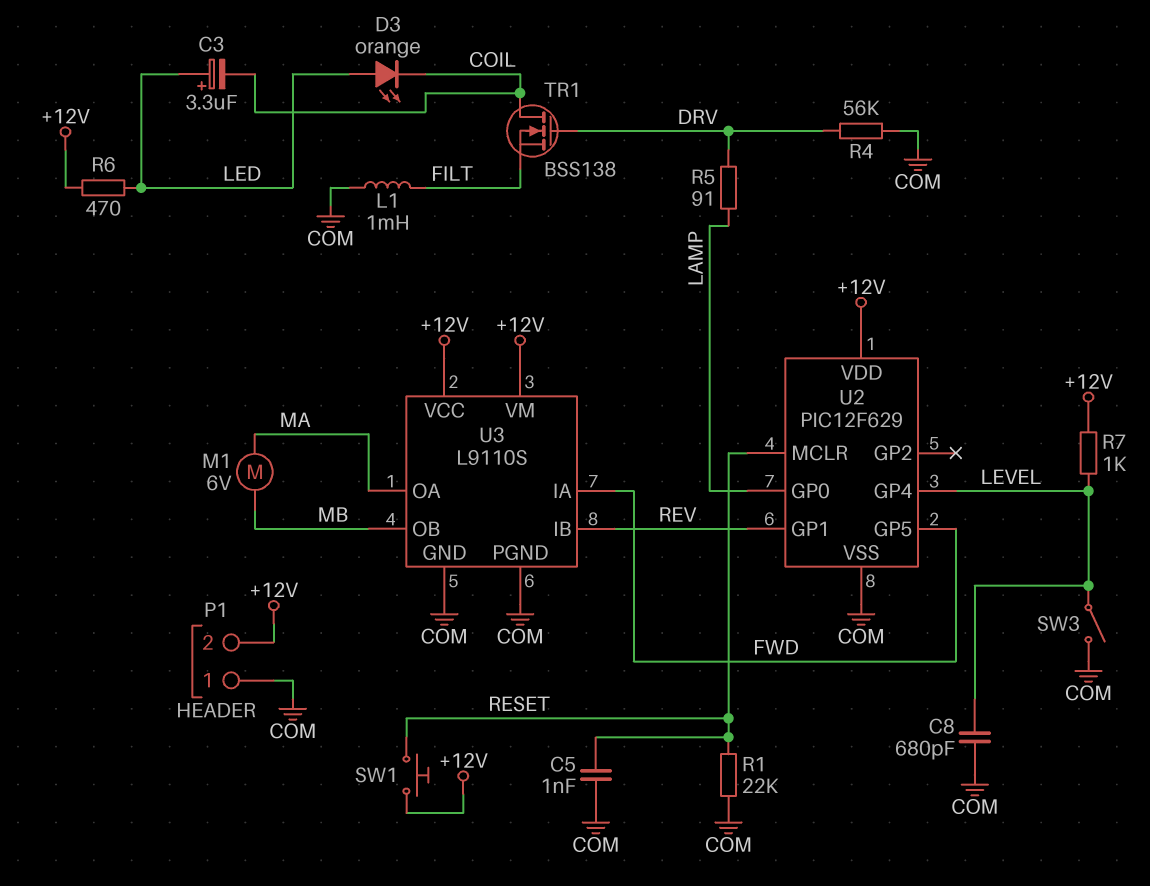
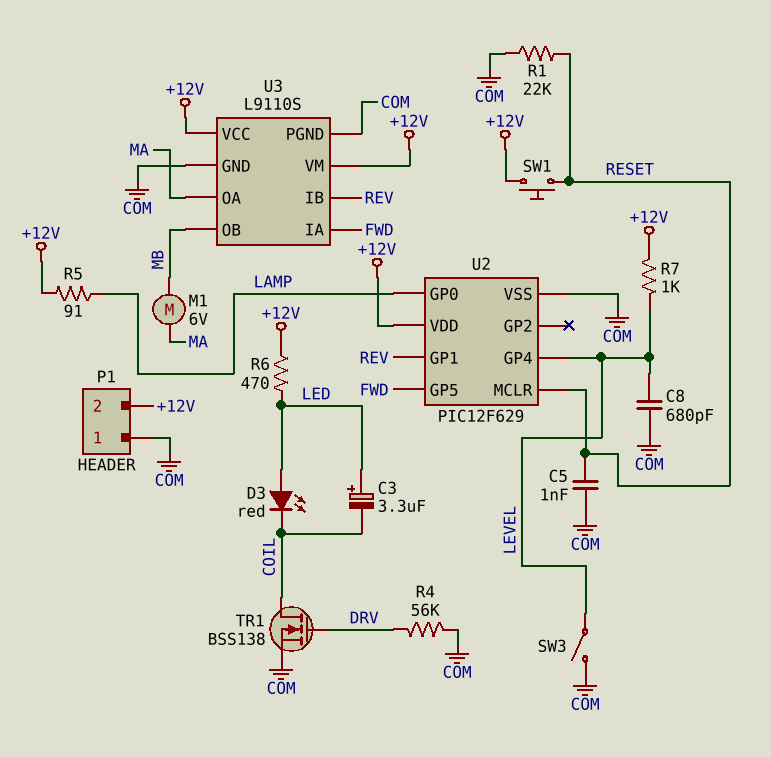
D3: LED orange (A LED, K COIL) -> LED red (A LED, K COIL)
L1: 1mH (COM, FILT) -> none
R5: 91 (DRV, LAMP) -> 91 (+12V, LAMP)
TR1: NMOS BSS138 (G DRV, D COIL, S FILT) -> NMOS BSS138 (G DRV, D COIL, S COM)

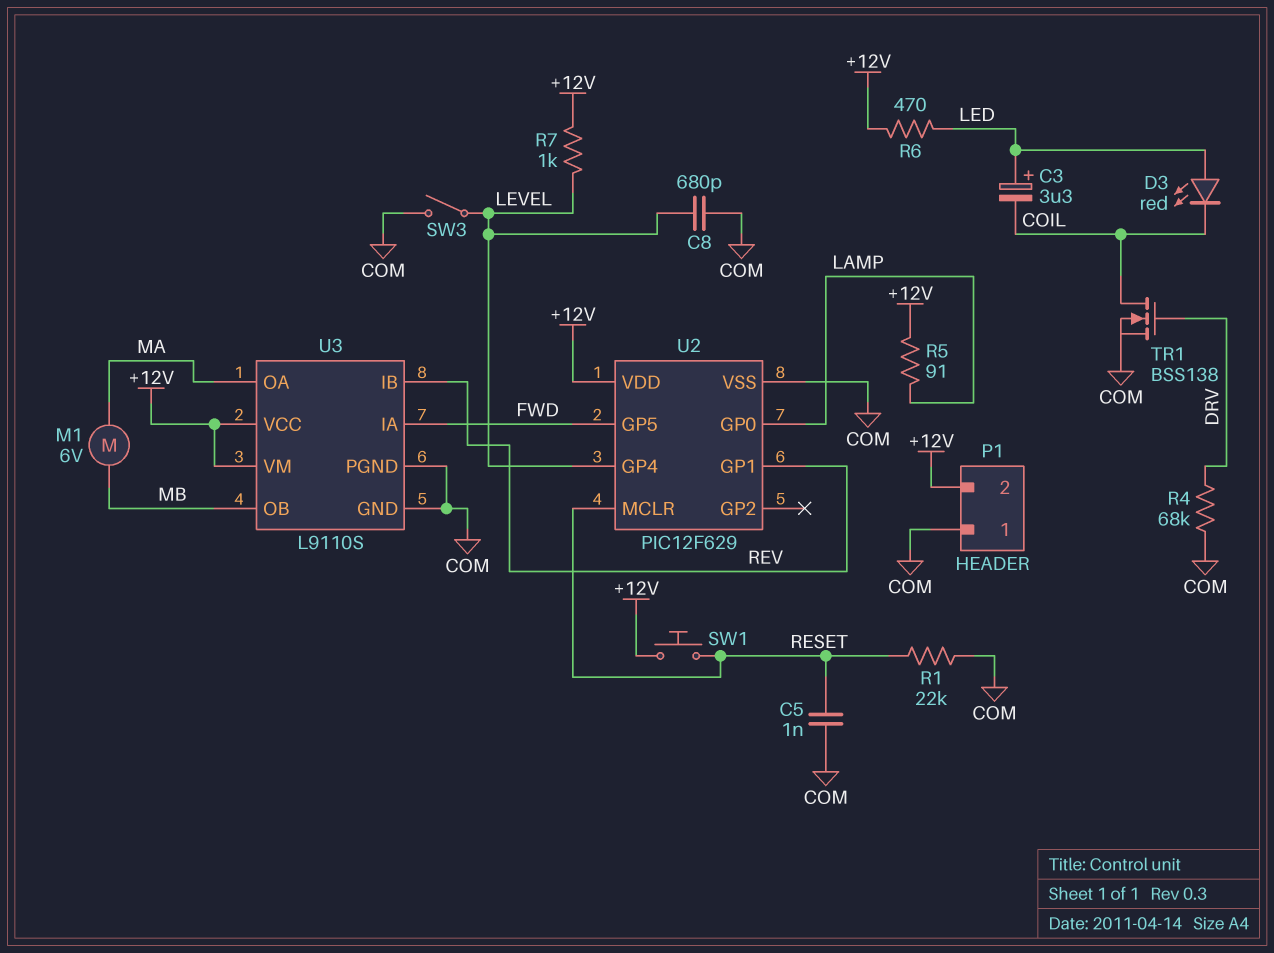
R4: 56k (COM, DRV) -> 68k (COM, DRV)

